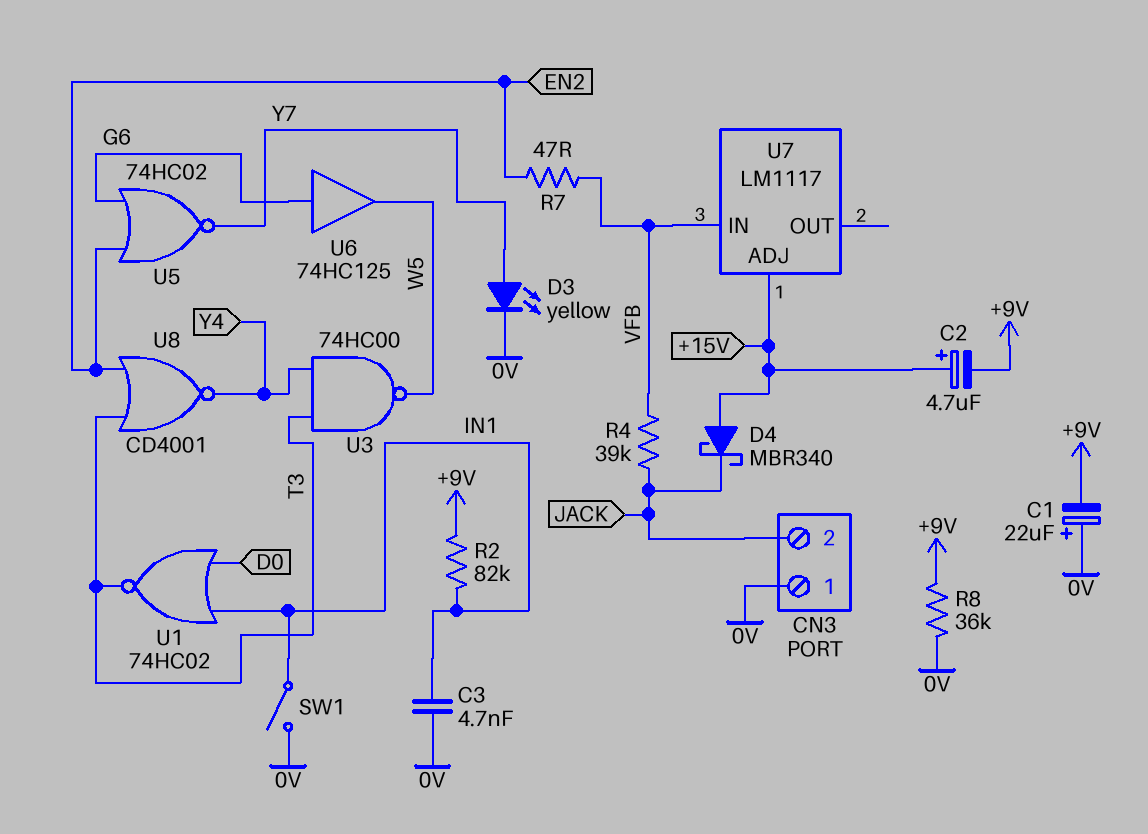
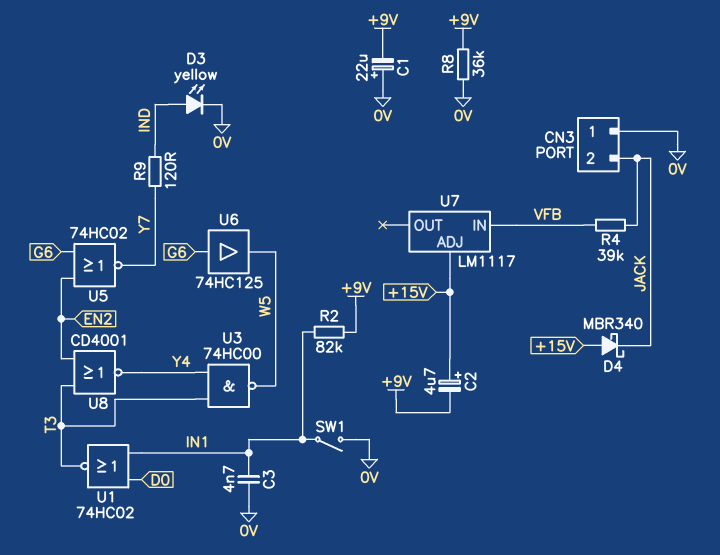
D3: LED yellow (A Y7, K 0V) -> LED yellow (A IND, K 0V)
R7: 47 (EN2, VFB) -> none
R9: none -> 120 (IND, Y7)

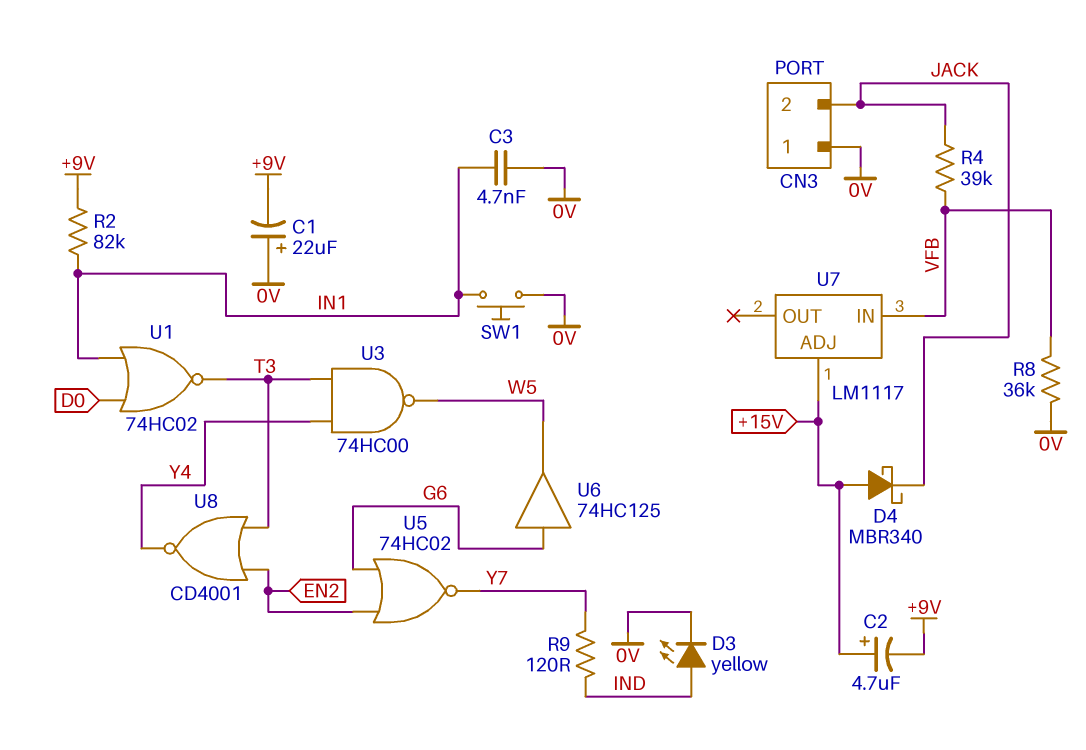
R8: 36k (+9V, 0V) -> 36k (0V, VFB)
SW1: switch (0V, IN1) -> button (0V, IN1)

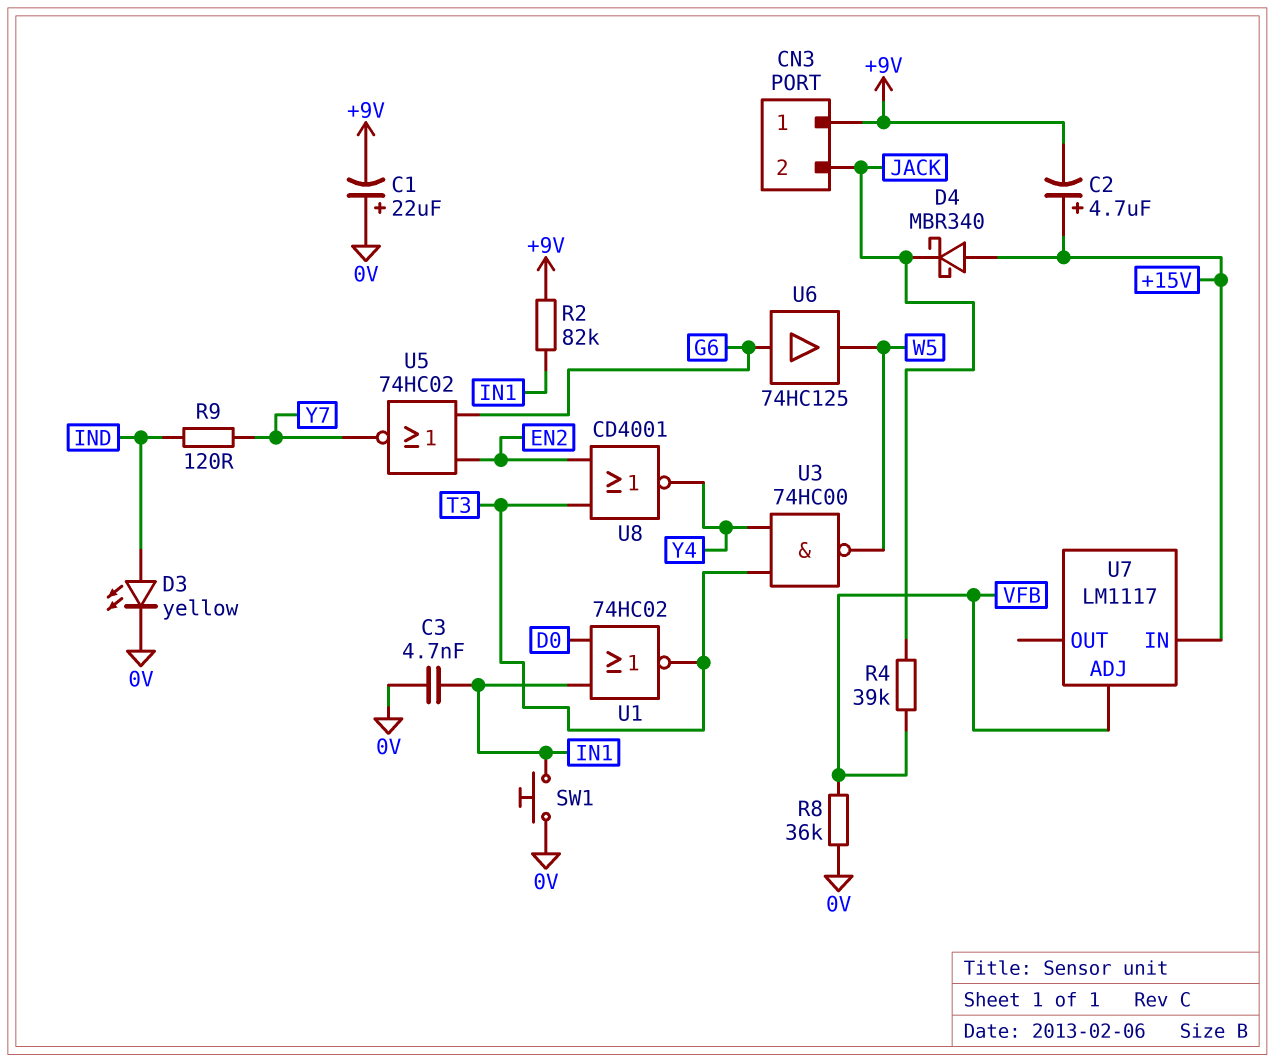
CN3 pin 1: 0V -> +9V
U7 pin ADJ: +15V -> VFB
U7 pin IN: VFB -> +15V

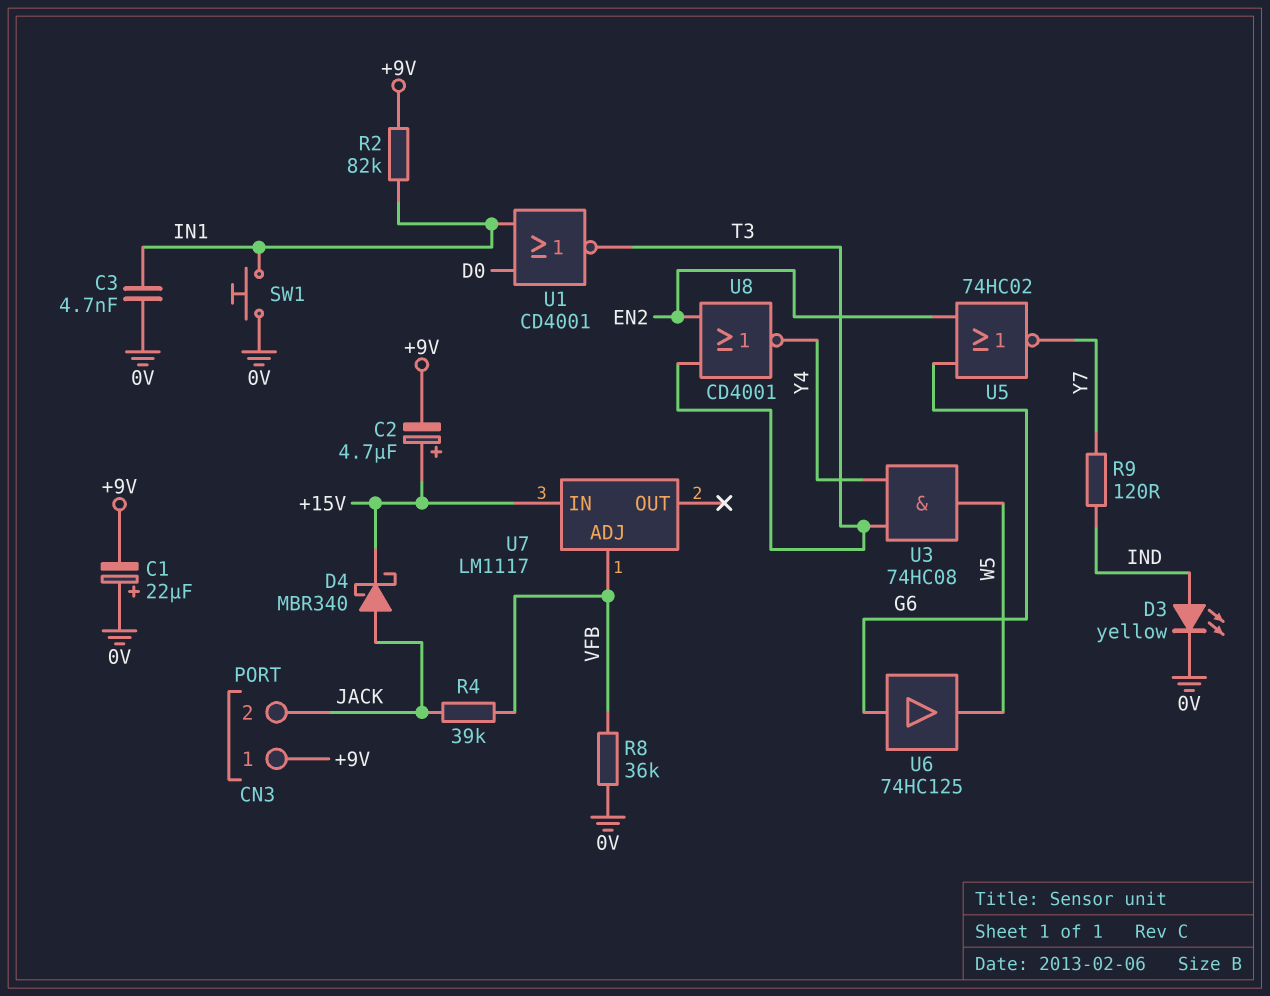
D4: schottky MBR340 (A +15V, K JACK) -> schottky MBR340 (A JACK, K +15V)
U1: NOR 74HC02 (in D0, in IN1, out T3) -> NOR CD4001 (in D0, in IN1, out T3)
U3: NAND 74HC00 (in T3, in Y4, out W5) -> AND 74HC08 (in T3, in Y4, out W5)

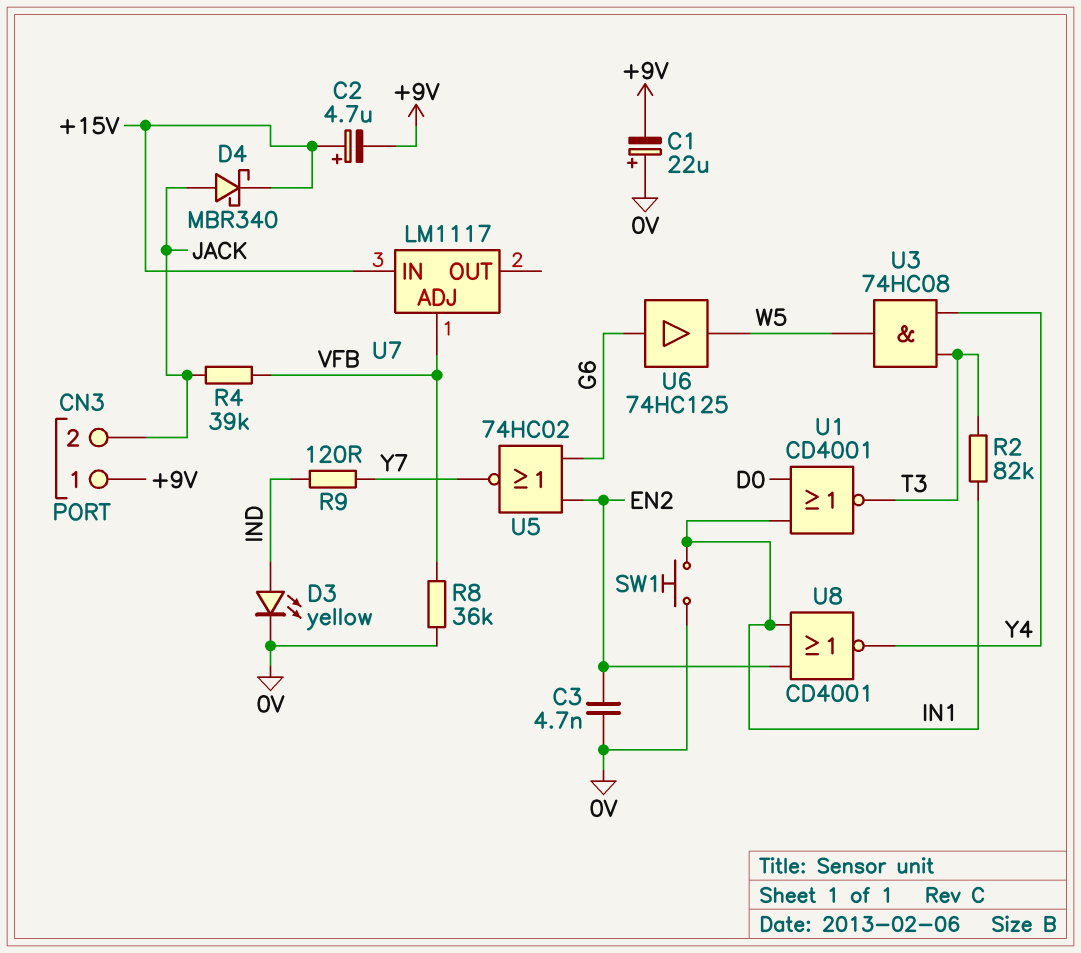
C3: 4.7nF (0V, IN1) -> 4.7nF (0V, EN2)
R2: 82k (+9V, IN1) -> 82k (IN1, T3)
U8: NOR CD4001 (in EN2, in T3, out Y4) -> NOR CD4001 (in EN2, in IN1, out Y4)

